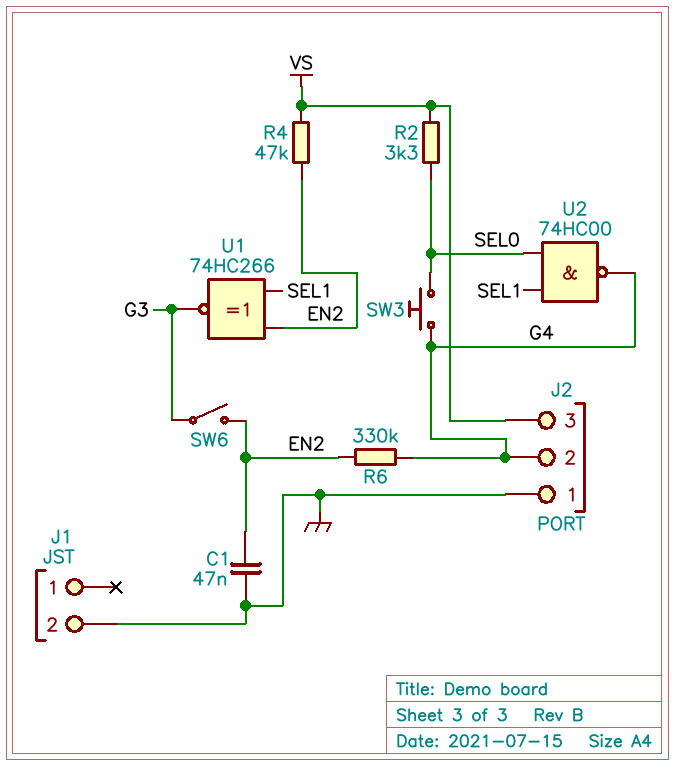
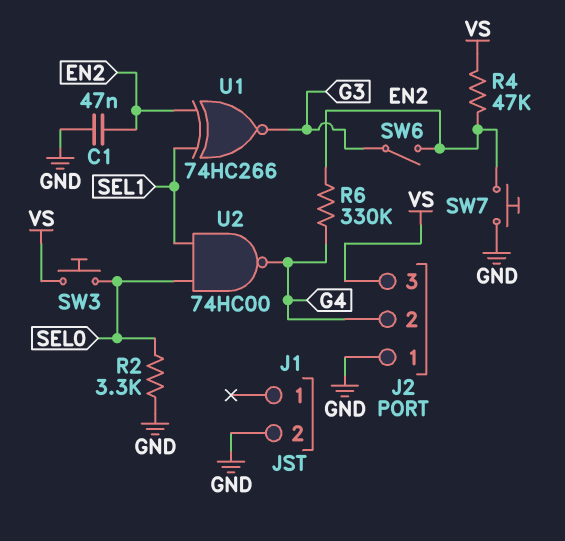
R2: 3.3k (SEL0, VS) -> 3.3k (GND, SEL0)
SW3: button (G4, SEL0) -> button (SEL0, VS)
SW7: none -> button (EN2, GND)

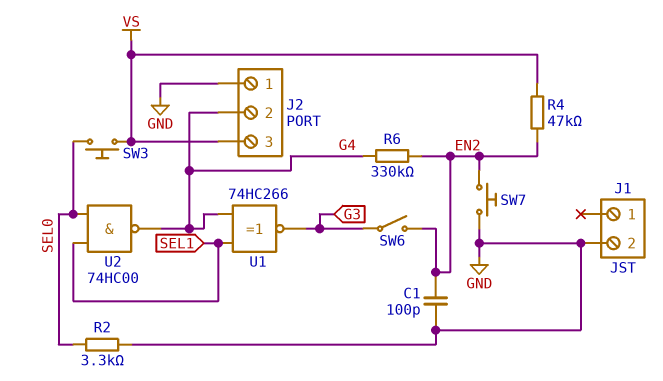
C1: 47nF (EN2, GND) -> 100pF (EN2, GND)
U1: XNOR 74HC266 (in EN2, in SEL1, out G3) -> XNOR 74HC266 (in G4, in SEL1, out G3)

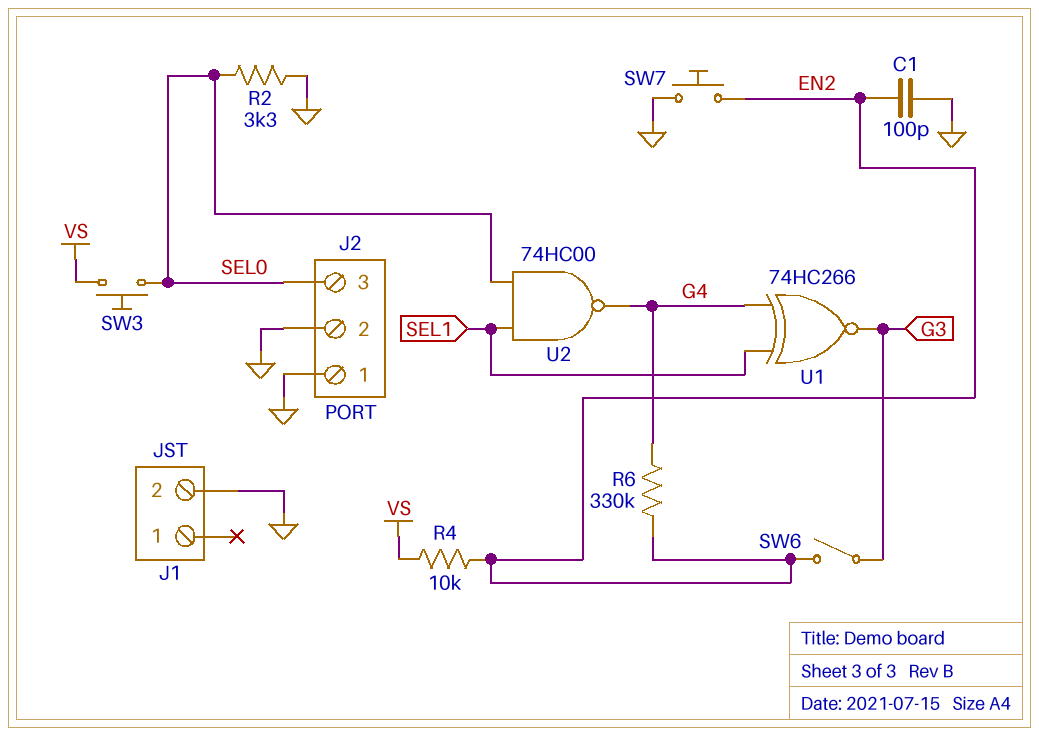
J2 pin 2: G4 -> GND
J2 pin 3: VS -> SEL0
R4: 47k (EN2, VS) -> 10k (EN2, VS)

